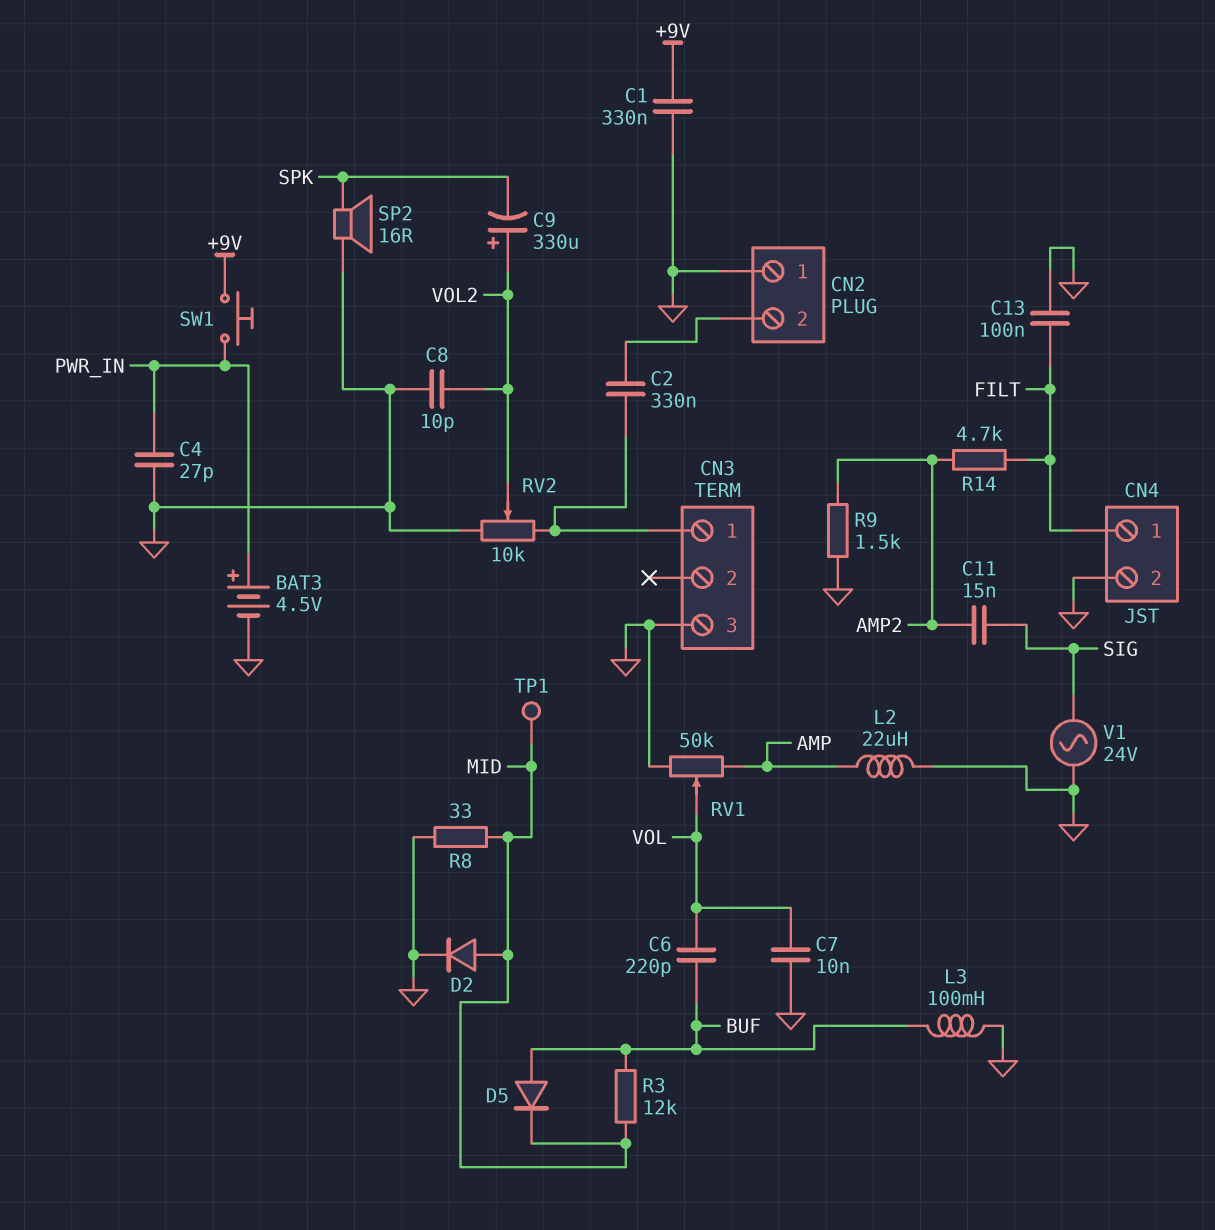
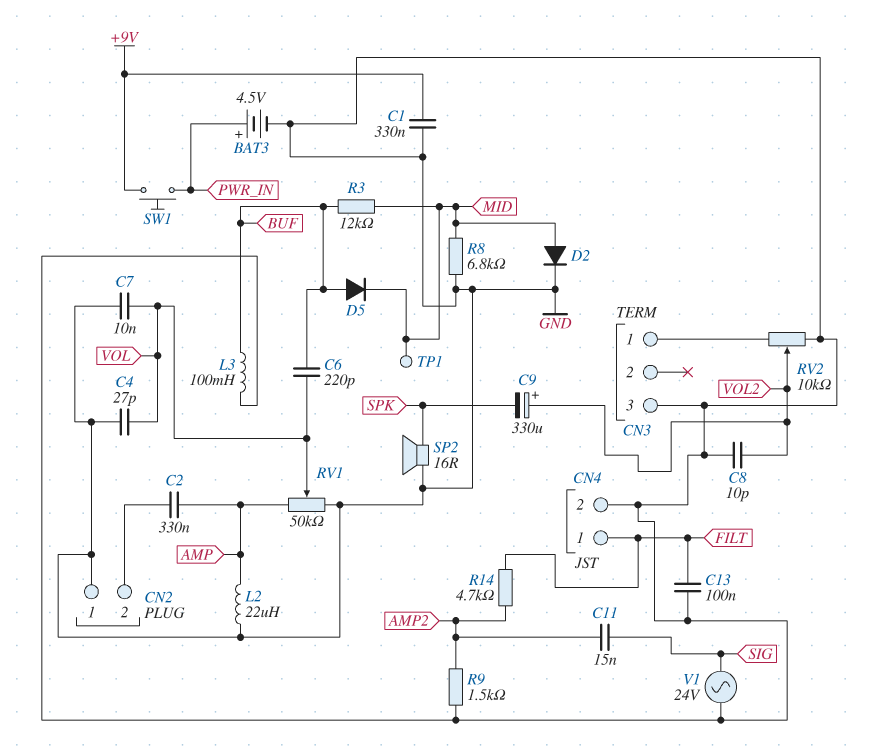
C2: 330nF (CN2/2, CN3/1) -> 330nF (AMP, CN2/2)
C4: 27pF (GND, PWR_IN) -> 27pF (GND, VOL)
R8: 33 (GND, MID) -> 6.8k (GND, MID)

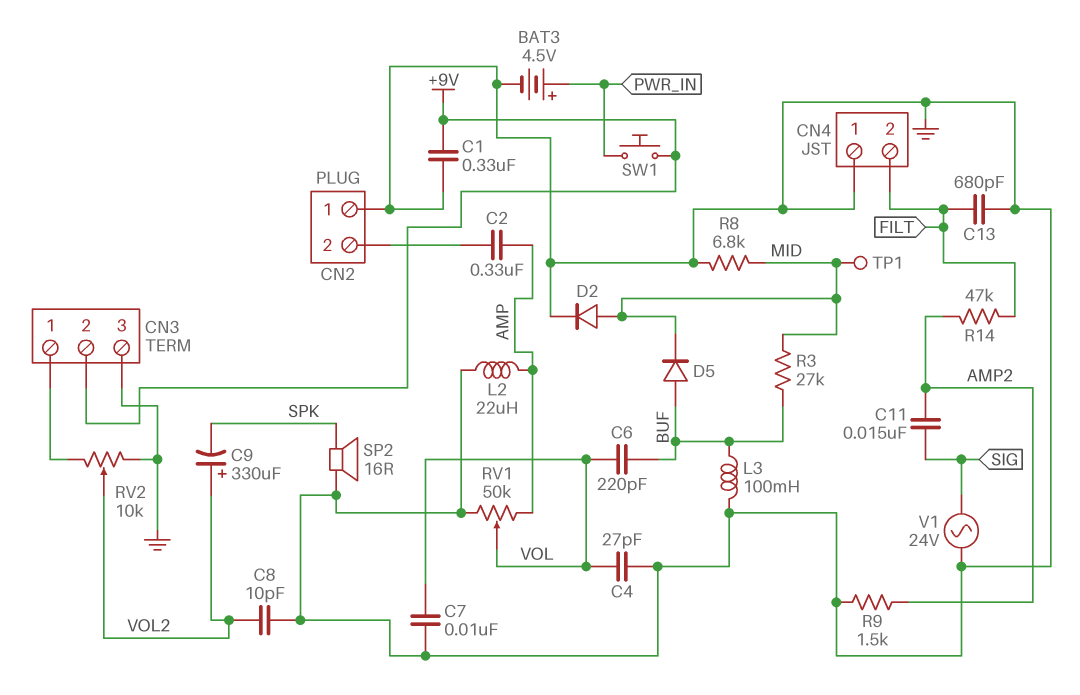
C13: 100nF (FILT, GND) -> 680pF (FILT, GND)
CN3 pin 2: none -> +9V
CN4 pin 1: FILT -> GND
CN4 pin 2: GND -> FILT
R3: 12k (BUF, MID) -> 27k (BUF, MID)
R14: 4.7k (AMP2, FILT) -> 47k (AMP2, FILT)

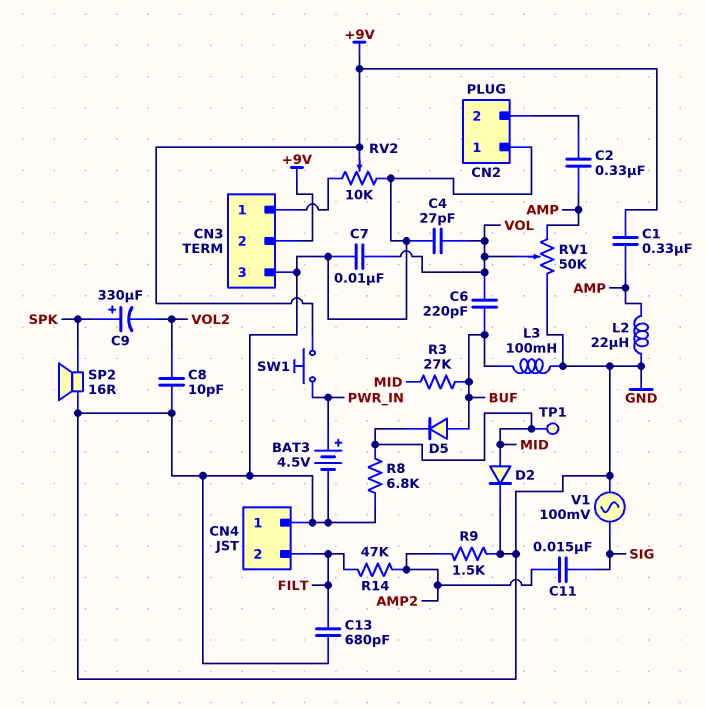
C1: 330nF (+9V, GND) -> 330nF (+9V, AMP)
C9: 330uF (plus VOL2, minus SPK) -> 330uF (plus SPK, minus VOL2)
RV2: 10k (CN3/1, GND, wiper VOL2) -> 10k (CN3/1, GND, wiper +9V)
V1: AC 24V (GND, SIG) -> AC 100mV (GND, SIG)

